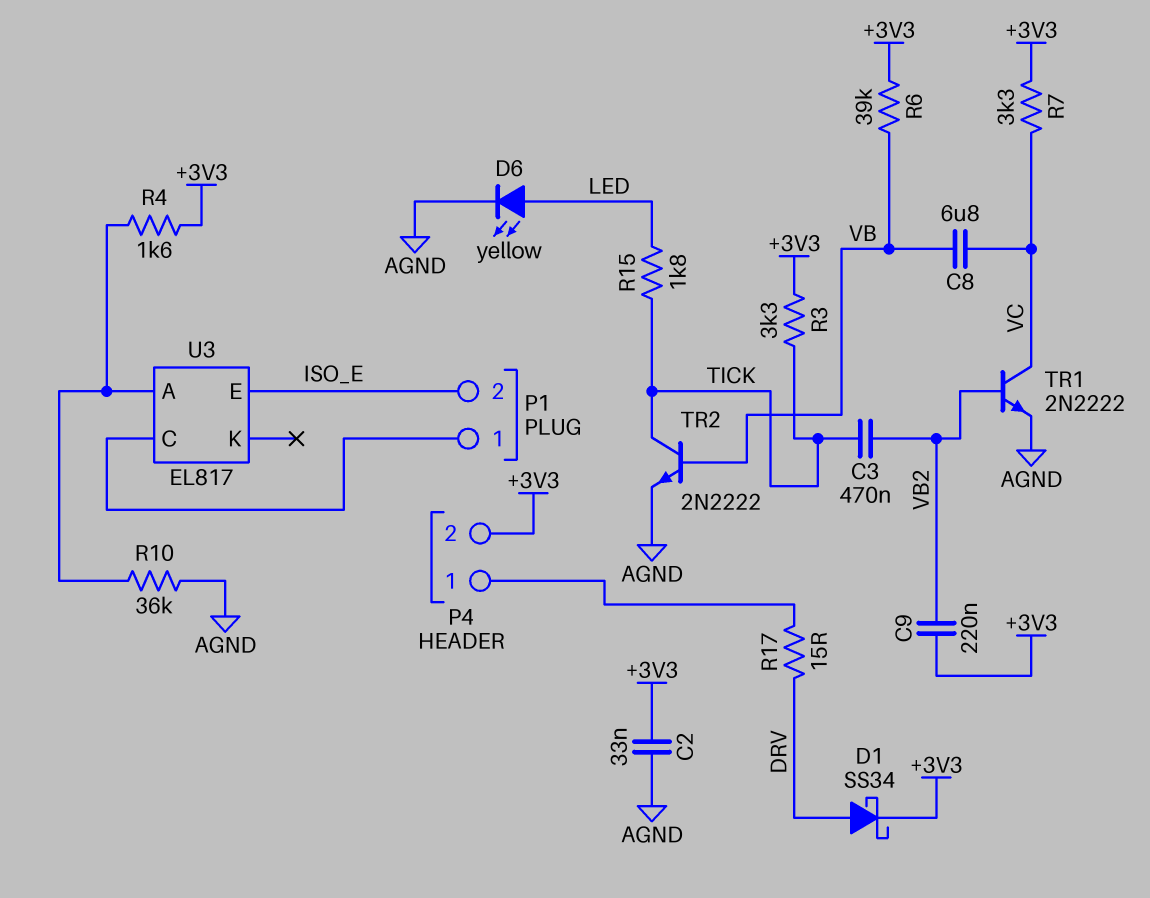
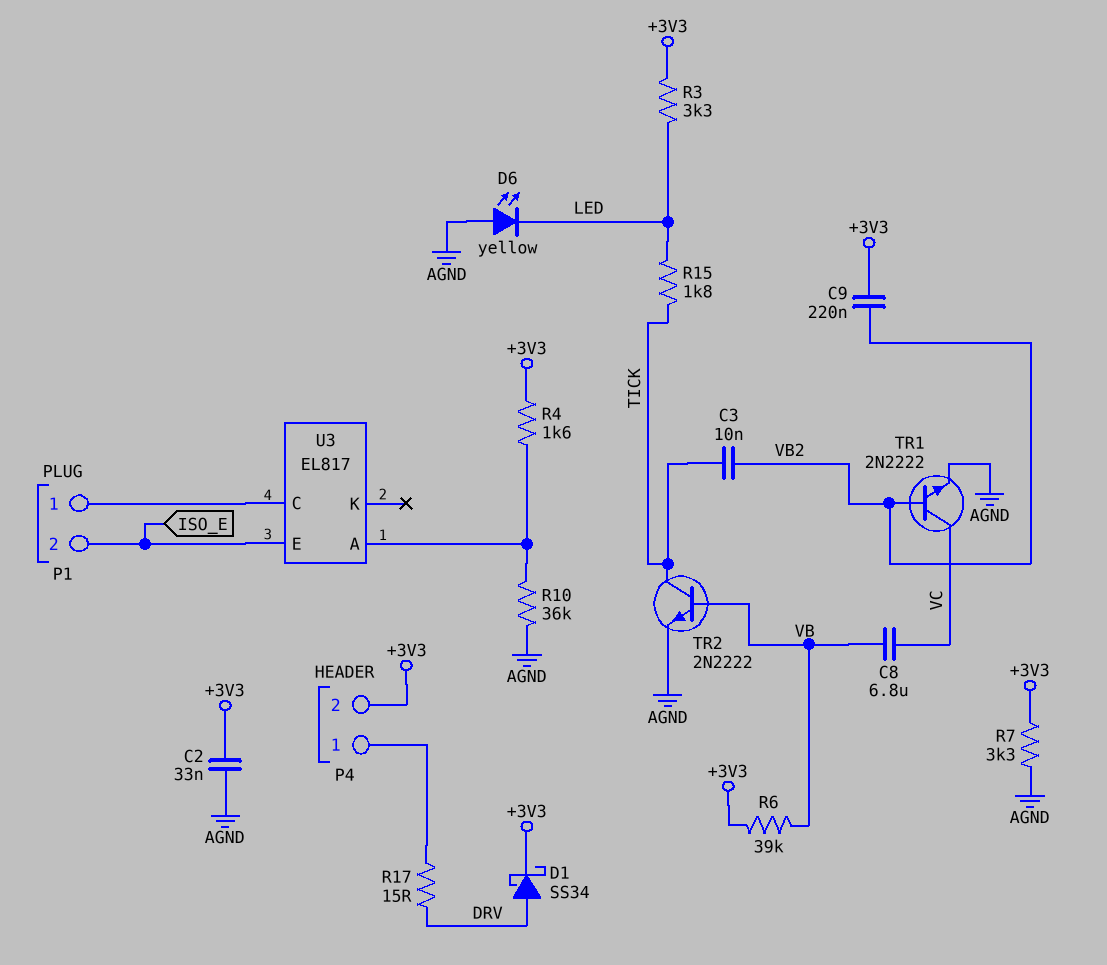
C3: 470nF (TICK, VB2) -> 10nF (TICK, VB2)
D6: LED yellow (A LED, K AGND) -> LED yellow (A AGND, K LED)
R3: 3.3k (+3V3, TICK) -> 3.3k (+3V3, LED)
R7: 3.3k (+3V3, VC) -> 3.3k (+3V3, AGND)

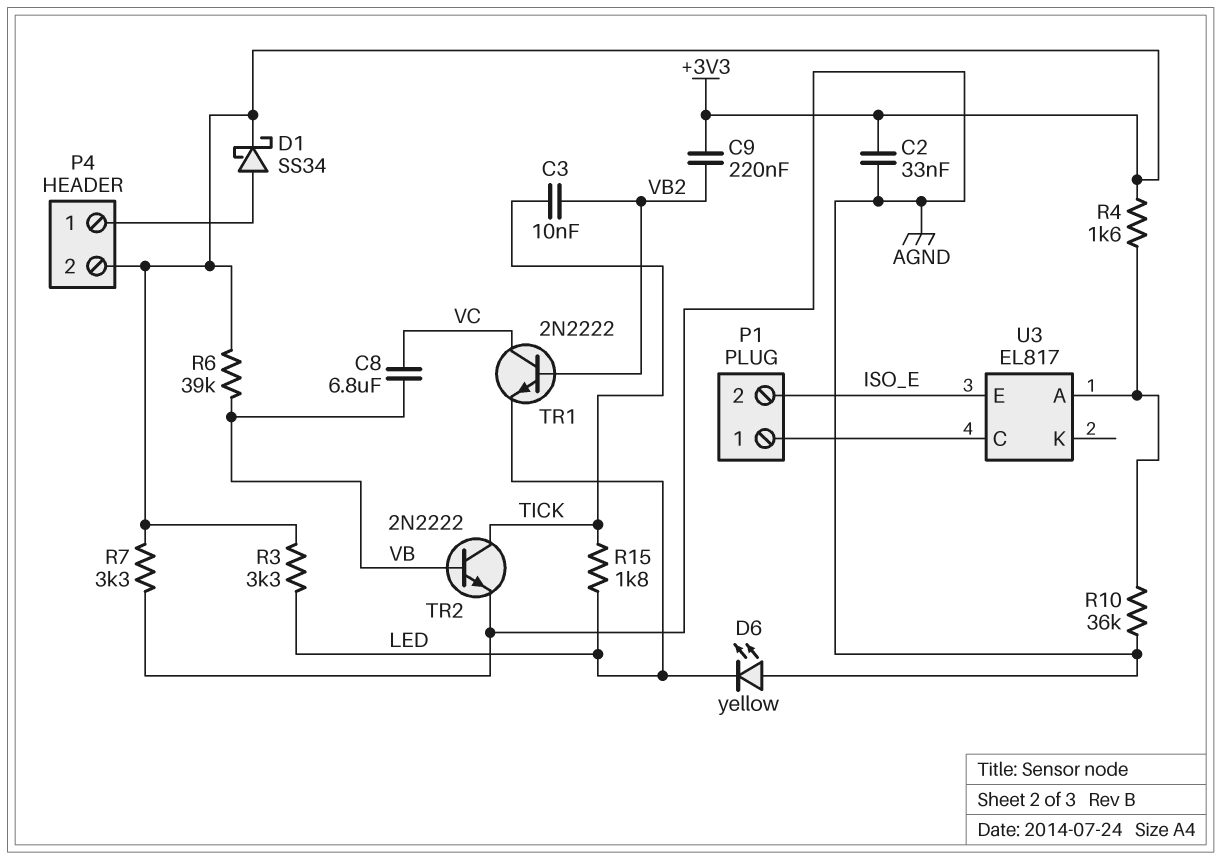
D1: schottky SS34 (A DRV, K +3V3) -> schottky SS34 (A P4/1, K +3V3)
R17: 15 (DRV, P4/1) -> none
TR1: NPN 2N2222 (B VB2, C VC, E AGND) -> NPN 2N2222 (B VB2, C VC, E LED)

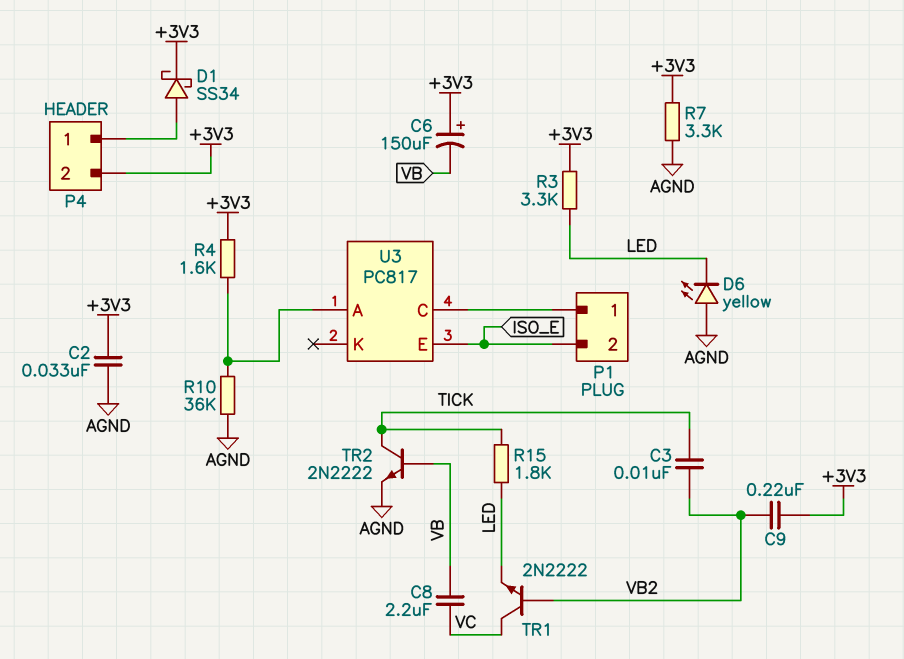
C6: none -> 150uF (plus +3V3, minus VB)
C8: 6.8uF (VB, VC) -> 2.2uF (VB, VC)
R6: 39k (+3V3, VB) -> none
U3: EL817 -> PC817

